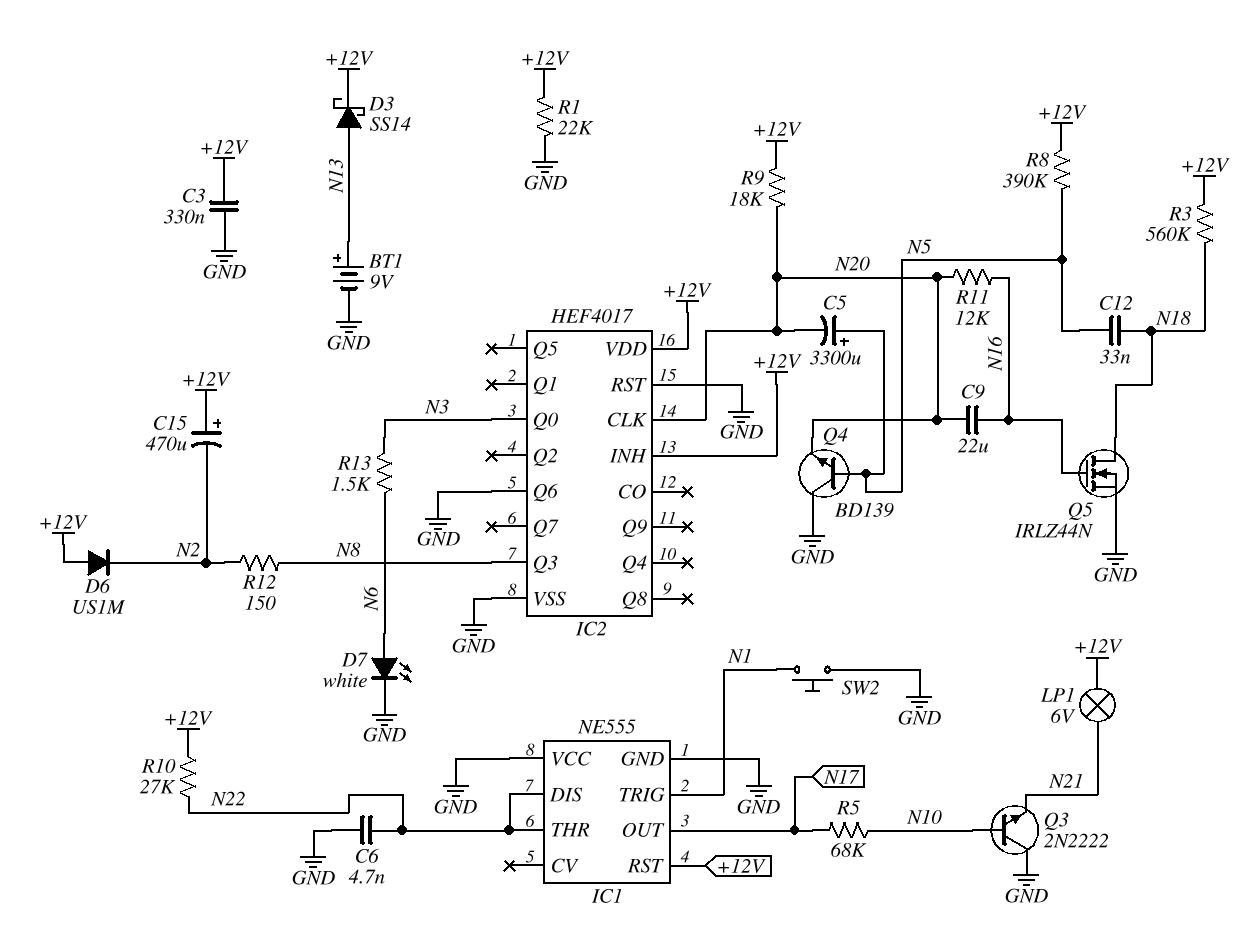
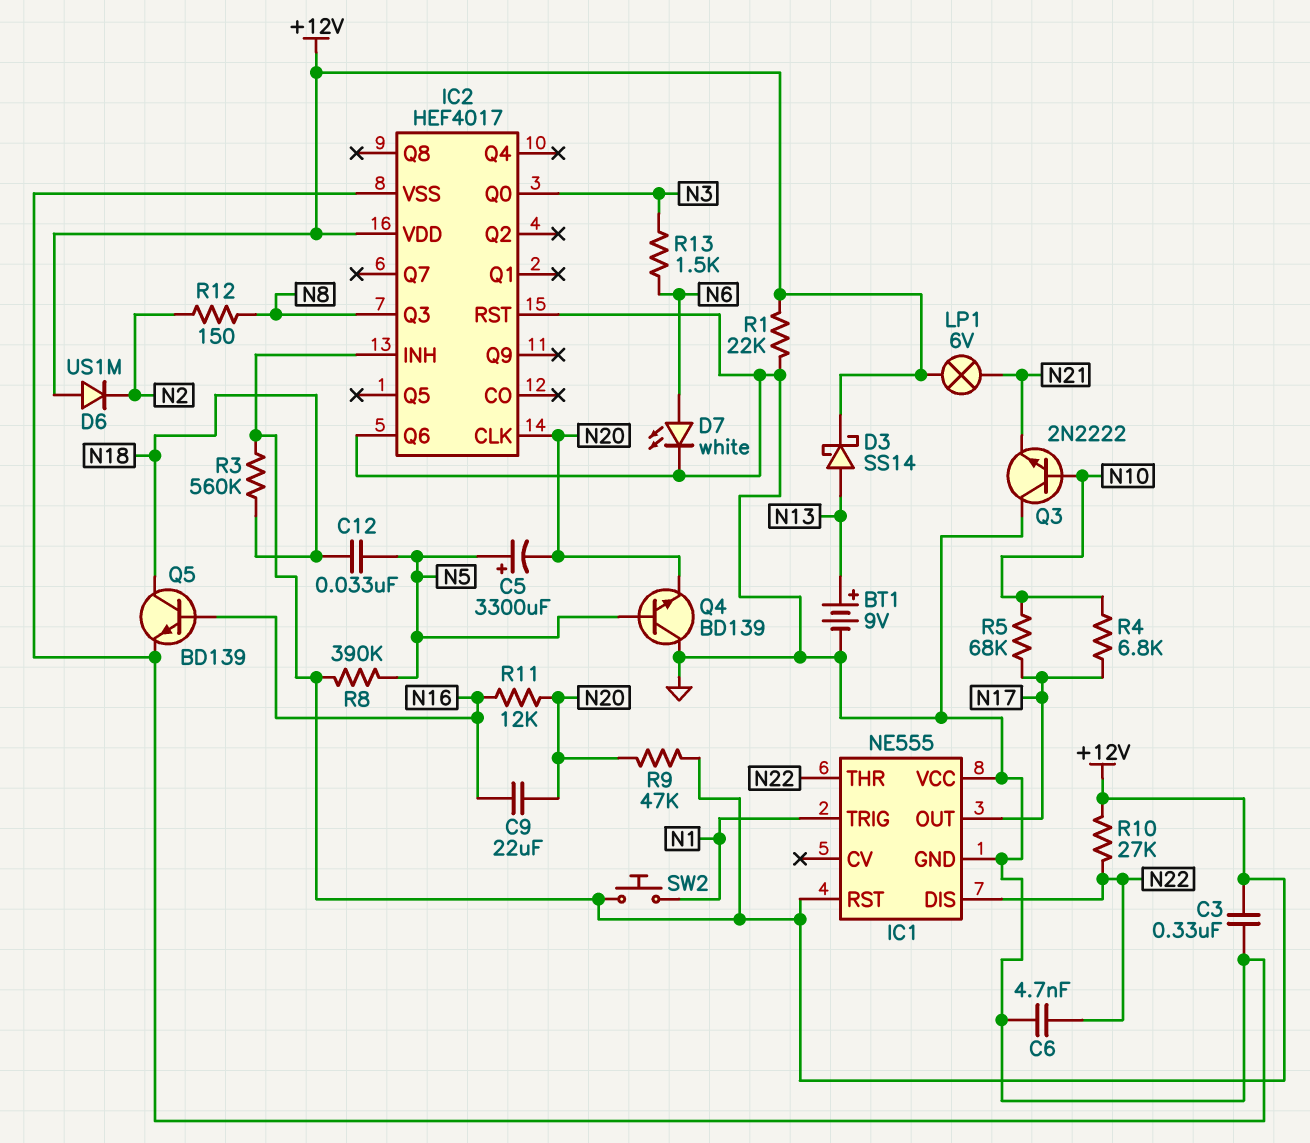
C15: 470uF (plus +12V, minus N2) -> none
Q5: NMOS IRLZ44N (G N16, D N18, S GND) -> NPN BD139 (B N16, C N18, E GND)
R4: none -> 6.8k (N10, N17)
R9: 18k (+12V, N20) -> 47k (+12V, N20)
SW2: button (GND, N1) -> button (+12V, N1)

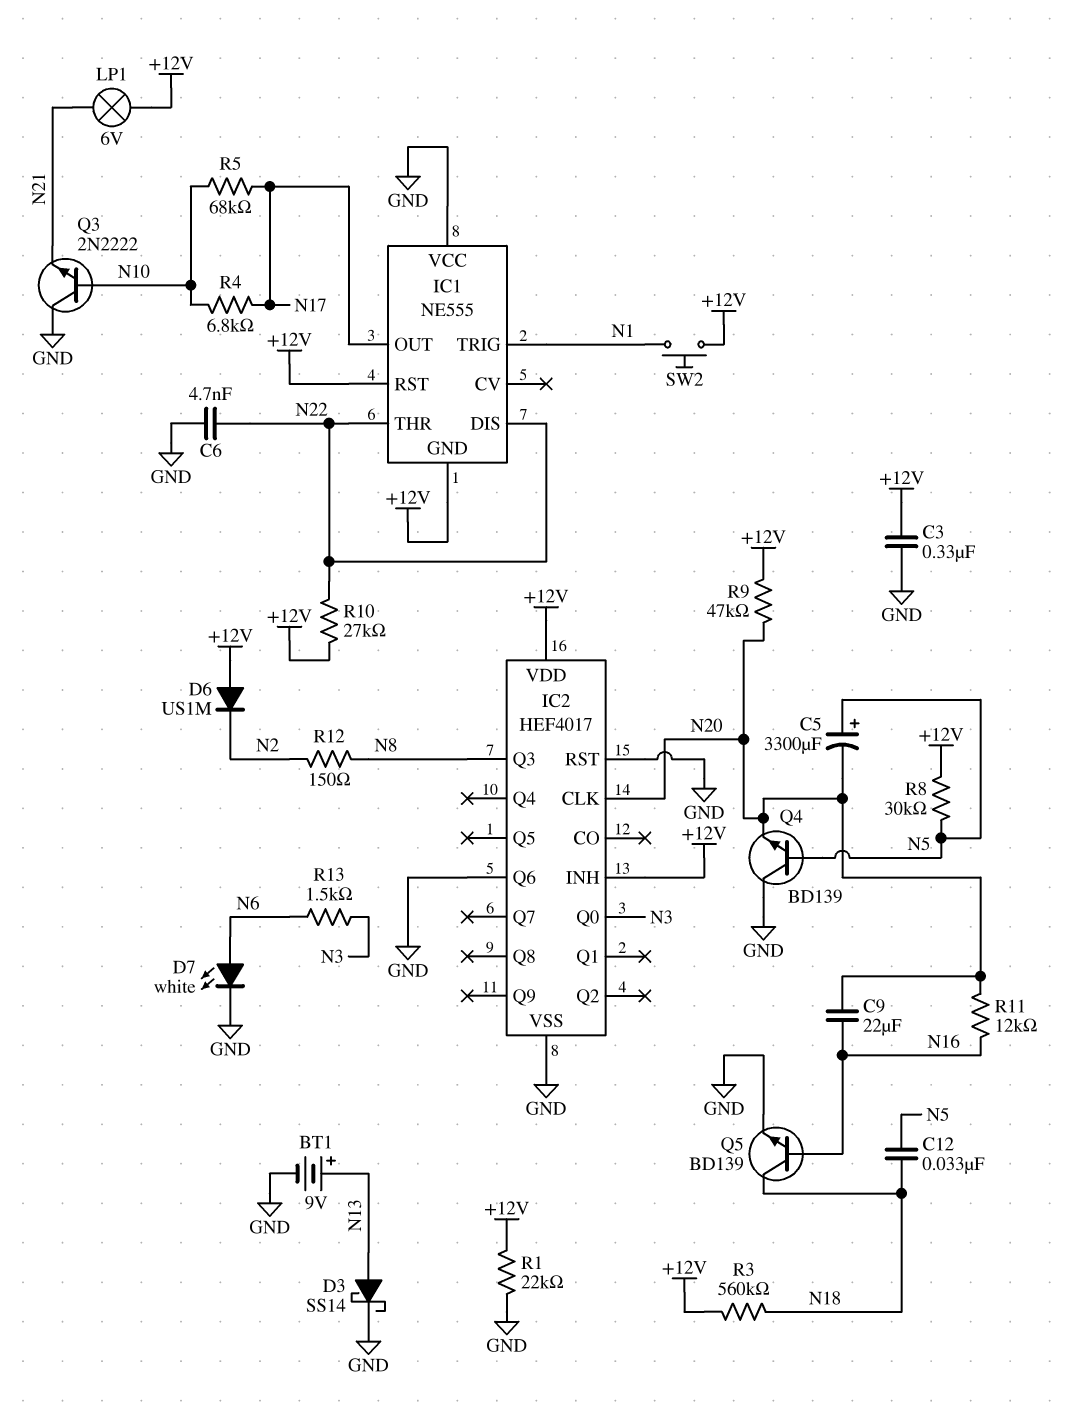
D3: schottky SS14 (A N13, K +12V) -> schottky SS14 (A N13, K GND)
IC1 pin GND: GND -> +12V
R8: 390k (+12V, N5) -> 30k (+12V, N5)

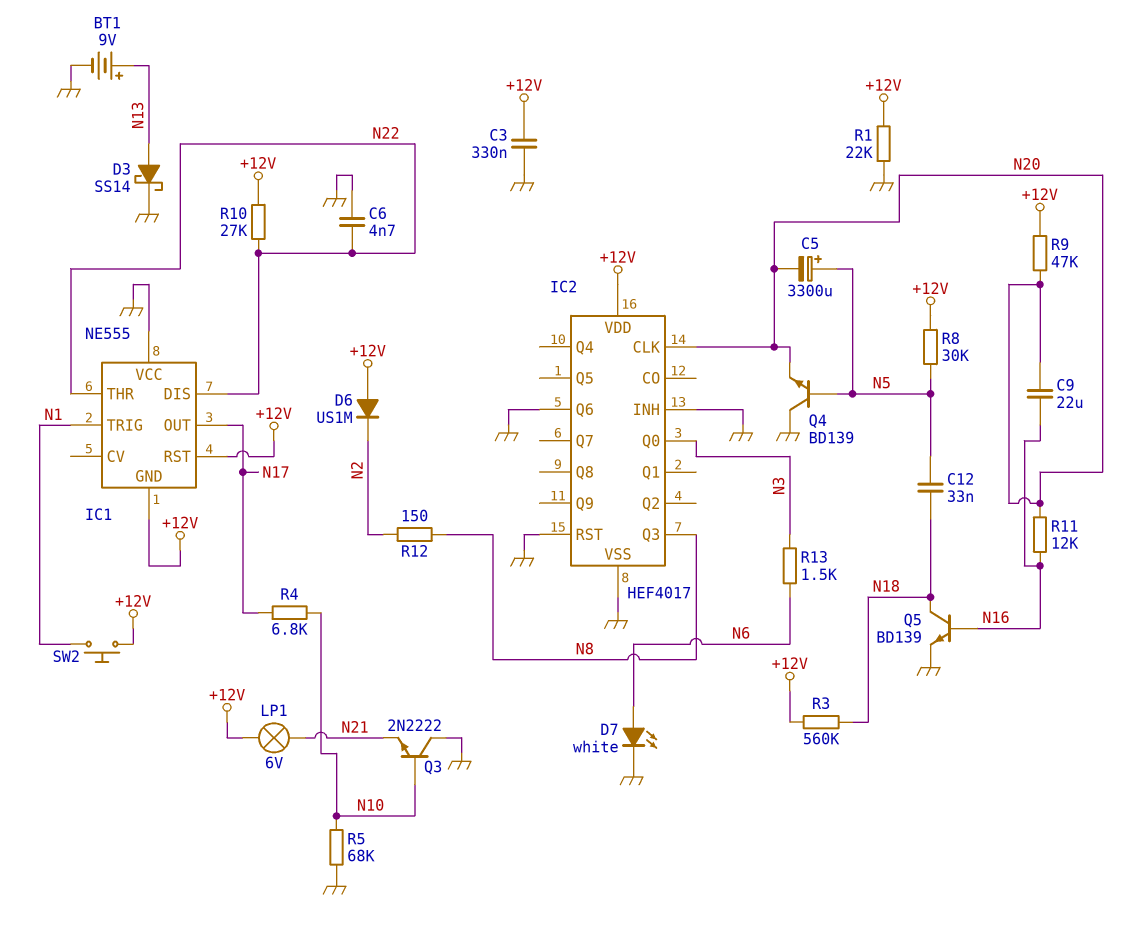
IC2 pin INH: +12V -> GND
R5: 68k (N10, N17) -> 68k (GND, N10)

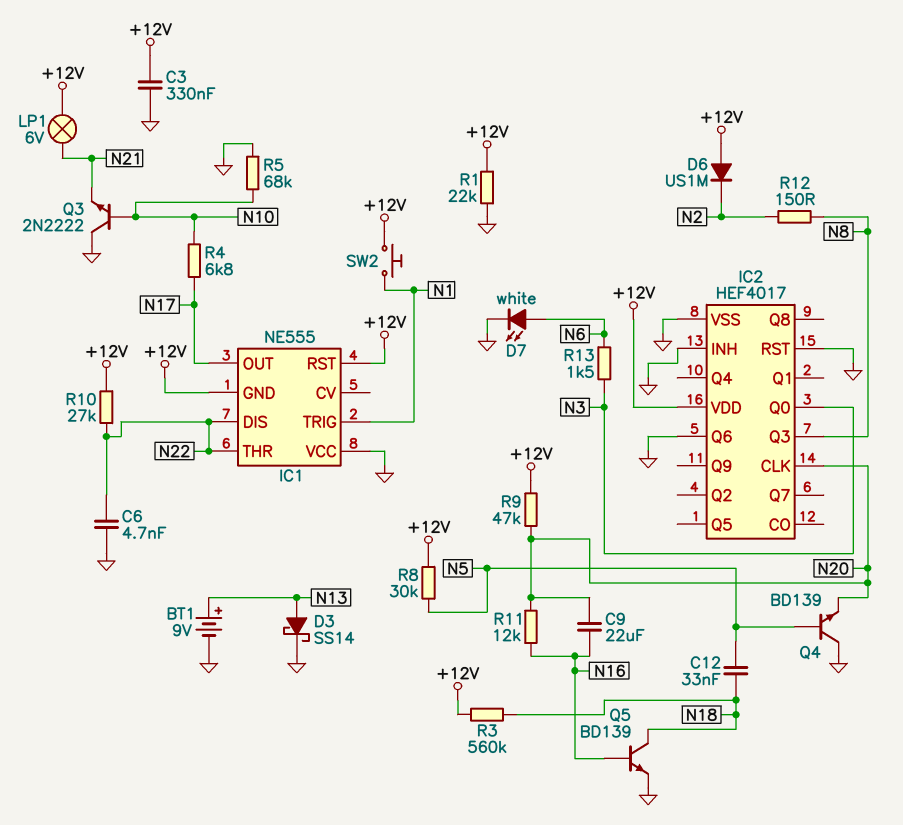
C5: 3300uF (plus N5, minus N20) -> none

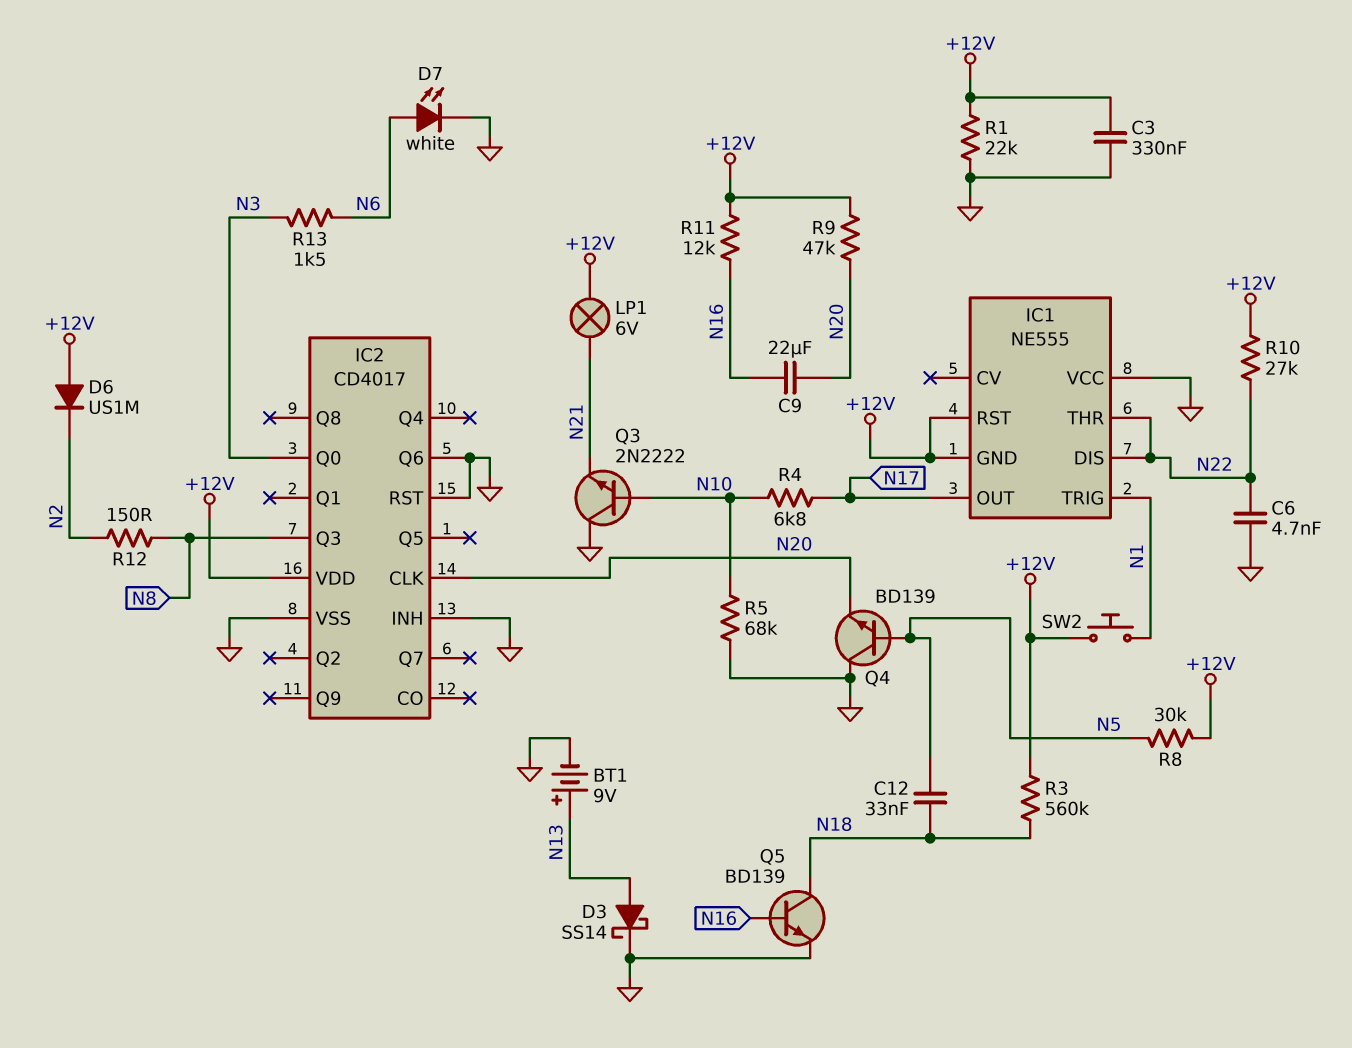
IC2: HEF4017 -> CD4017
R11: 12k (N16, N20) -> 12k (+12V, N16)

